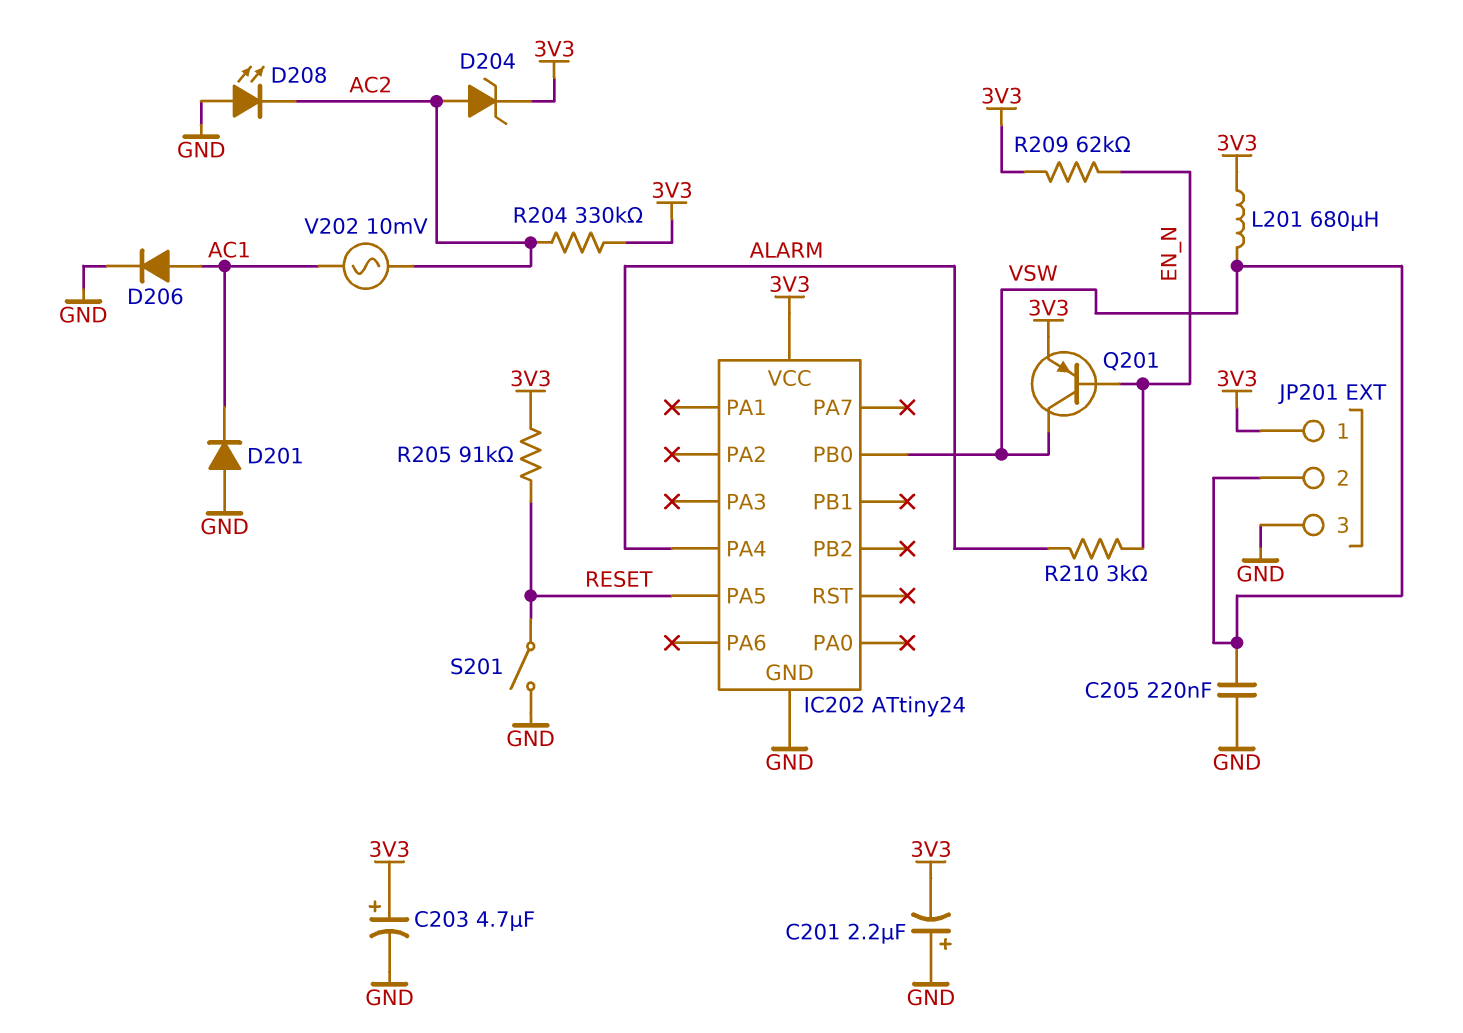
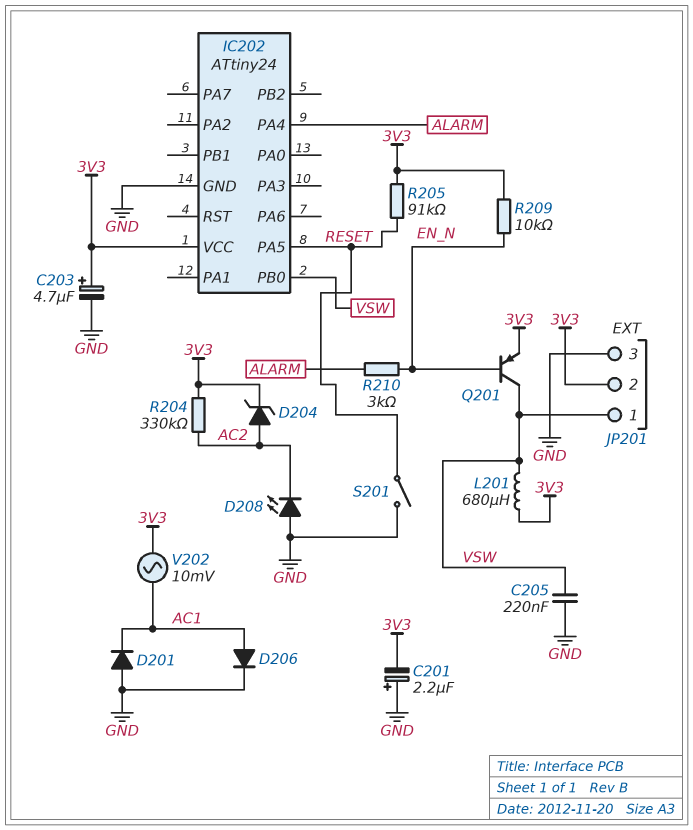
JP201 pin 1: 3V3 -> VSW
JP201 pin 2: VSW -> 3V3
R209: 62k (3V3, EN_N) -> 10k (3V3, EN_N)
V202: AC 10mV (AC1, AC2) -> AC 10mV (3V3, AC1)

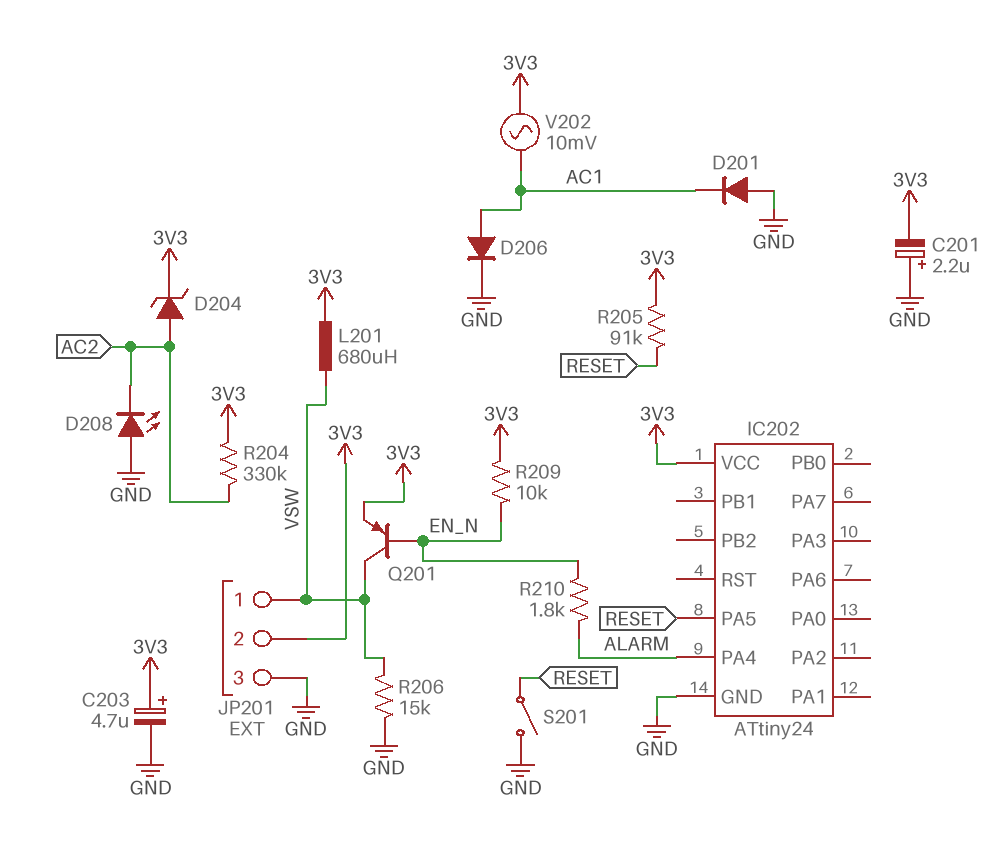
C205: 220nF (GND, VSW) -> none
IC202 pin PB0: VSW -> none
R206: none -> 15k (GND, VSW)
R210: 3k (ALARM, EN_N) -> 1.8k (ALARM, EN_N)

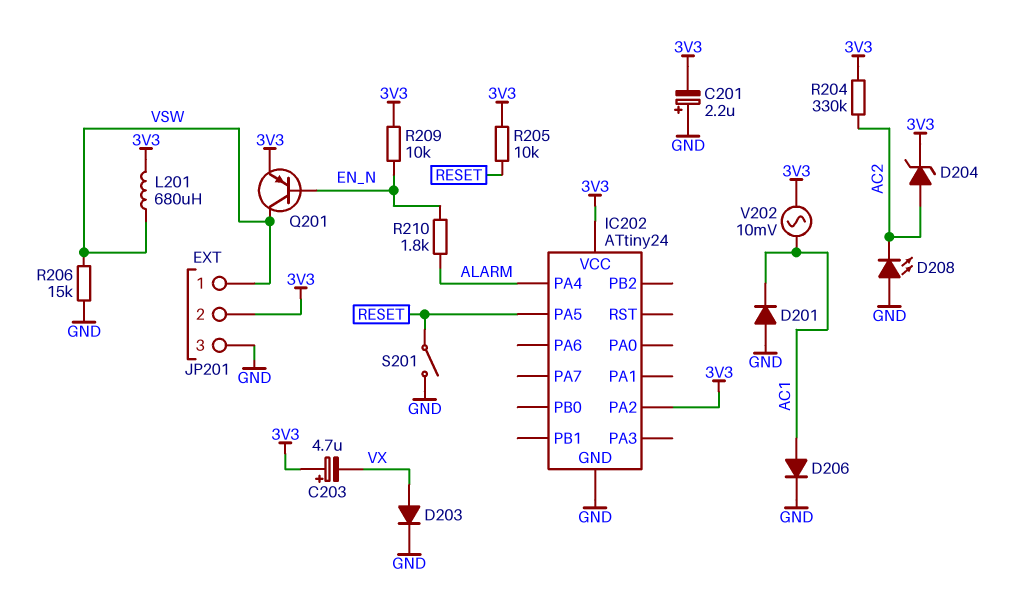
C203: 4.7uF (plus 3V3, minus GND) -> 4.7uF (plus 3V3, minus VX)
D203: none -> diode (A VX, K GND)
IC202 pin PA2: none -> 3V3
R205: 91k (3V3, RESET) -> 10k (3V3, RESET)

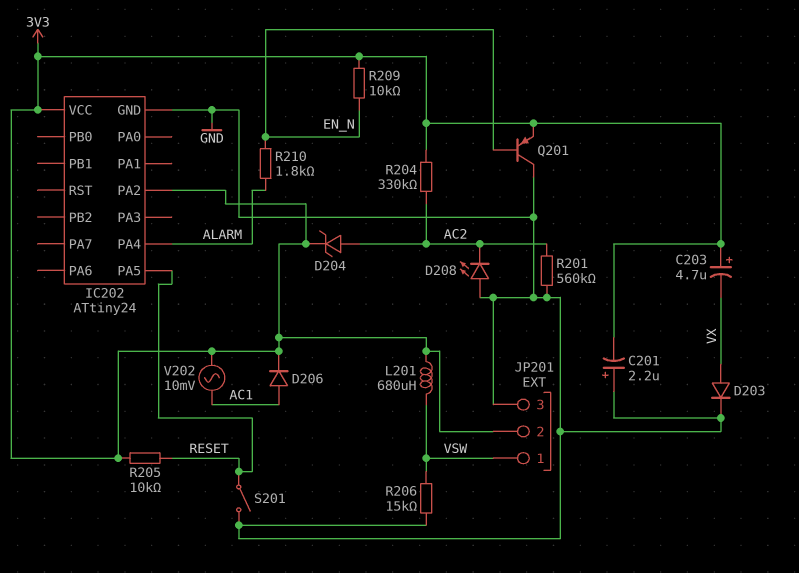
D201: diode (A GND, K AC1) -> none
D206: diode (A AC1, K GND) -> diode (A AC1, K 3V3)
Q201: PNP (B EN_N, C VSW, E 3V3) -> PNP (B EN_N, C GND, E 3V3)
R201: none -> 560k (AC2, GND)

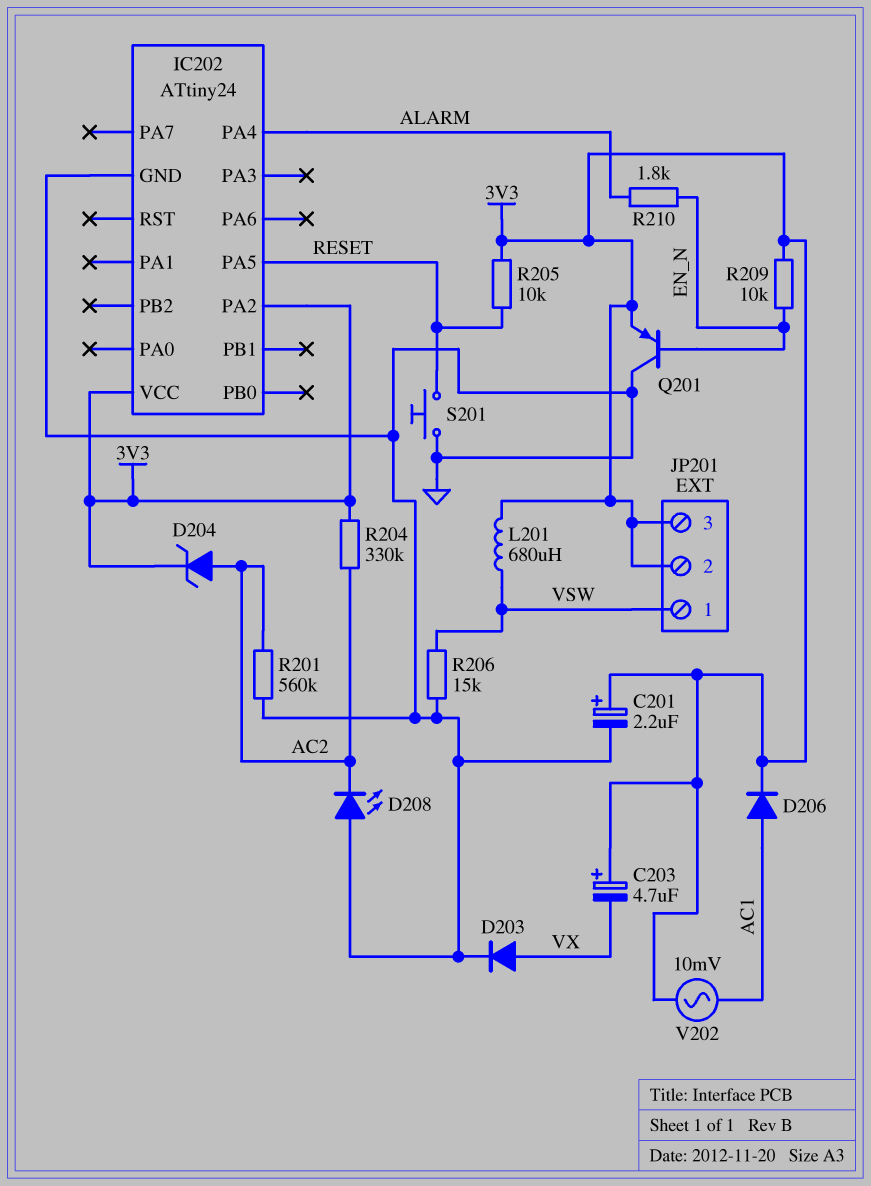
C201: 2.2uF (plus GND, minus 3V3) -> 2.2uF (plus 3V3, minus GND)
JP201 pin 3: GND -> 3V3
S201: switch (GND, RESET) -> button (GND, RESET)

